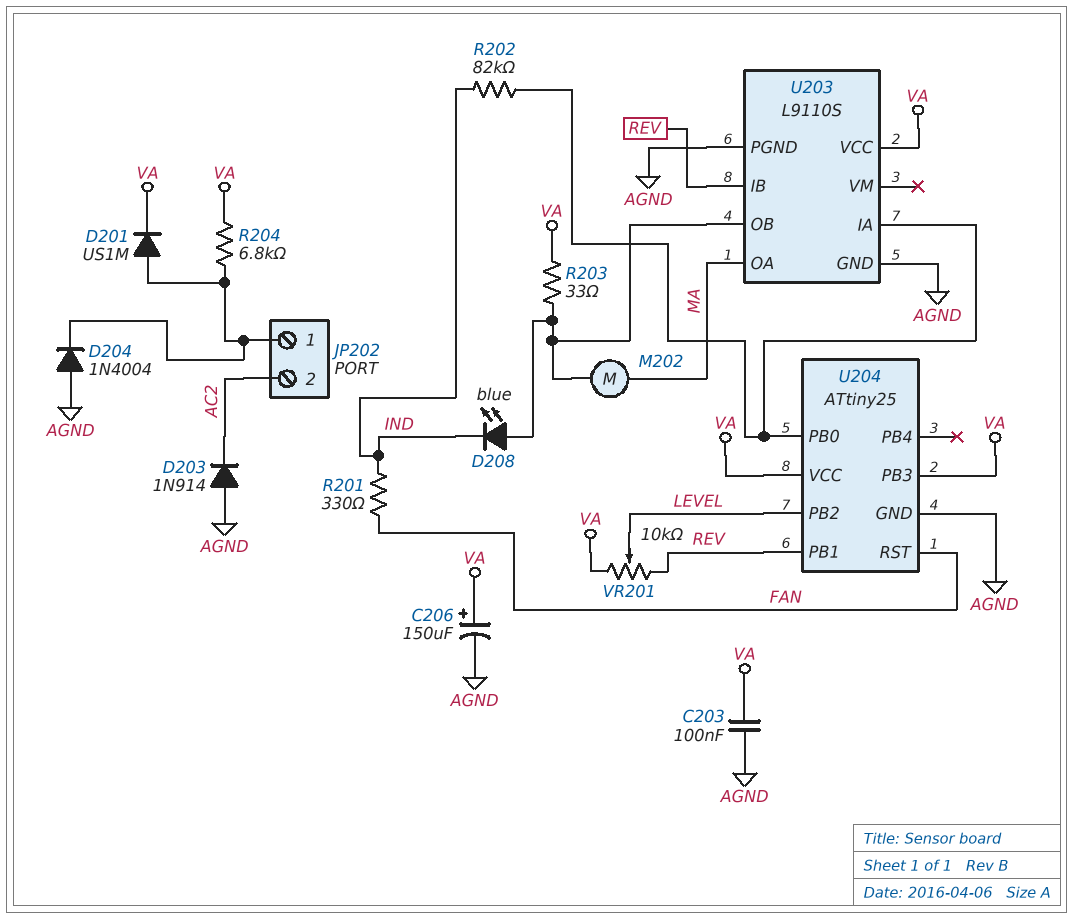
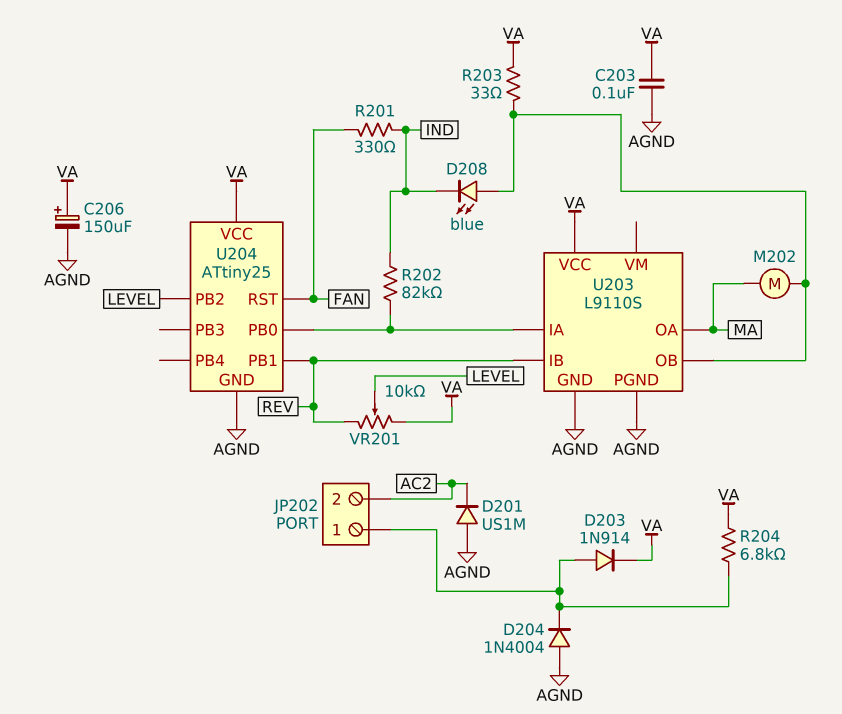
D201: diode US1M (A JP202/1, K VA) -> diode US1M (A AGND, K AC2)
D203: diode 1N914 (A AGND, K AC2) -> diode 1N914 (A JP202/1, K VA)
U204 pin PB3: VA -> none

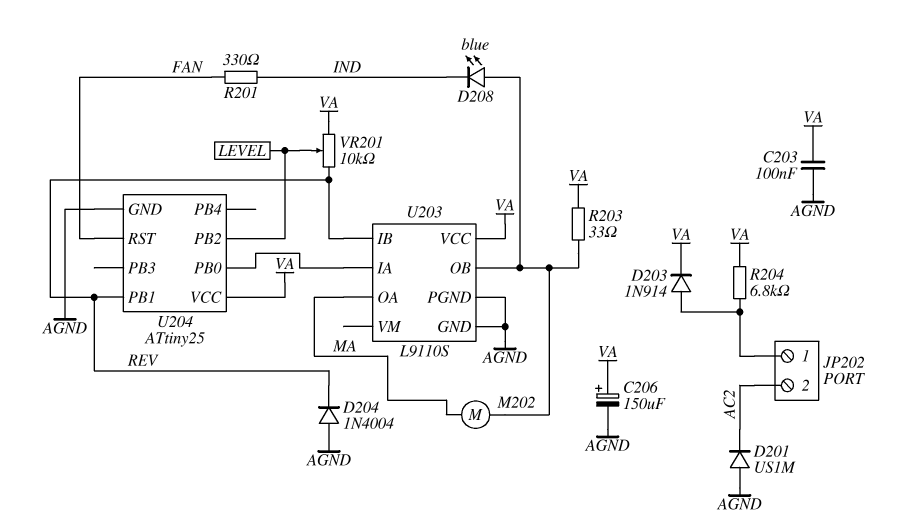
D204: diode 1N4004 (A AGND, K JP202/1) -> diode 1N4004 (A AGND, K REV)
R202: 82k (IND, U203/IA) -> none

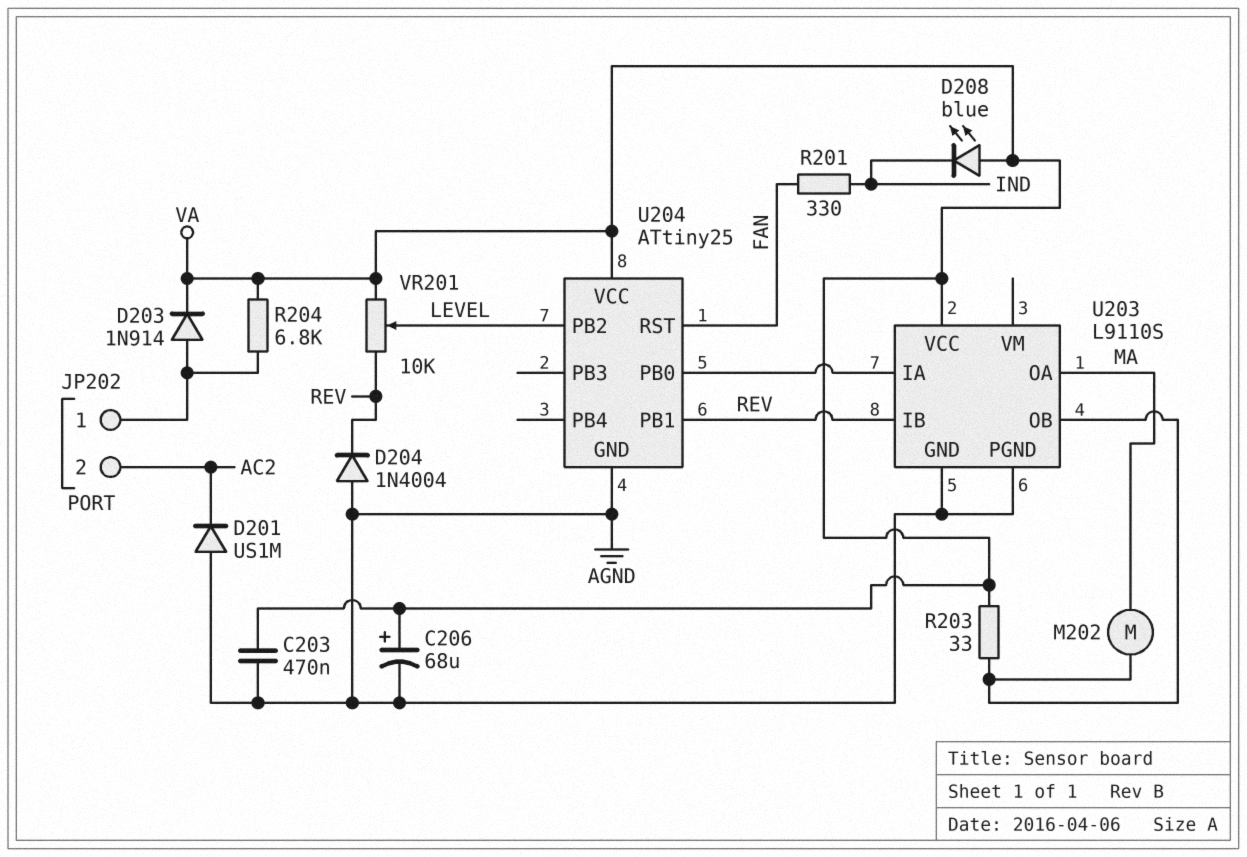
C203: 100nF (AGND, VA) -> 470nF (AGND, VA)
C206: 150uF (plus VA, minus AGND) -> 68uF (plus VA, minus AGND)
D208: LED blue (A U203/OB, K IND) -> LED blue (A VA, K IND)

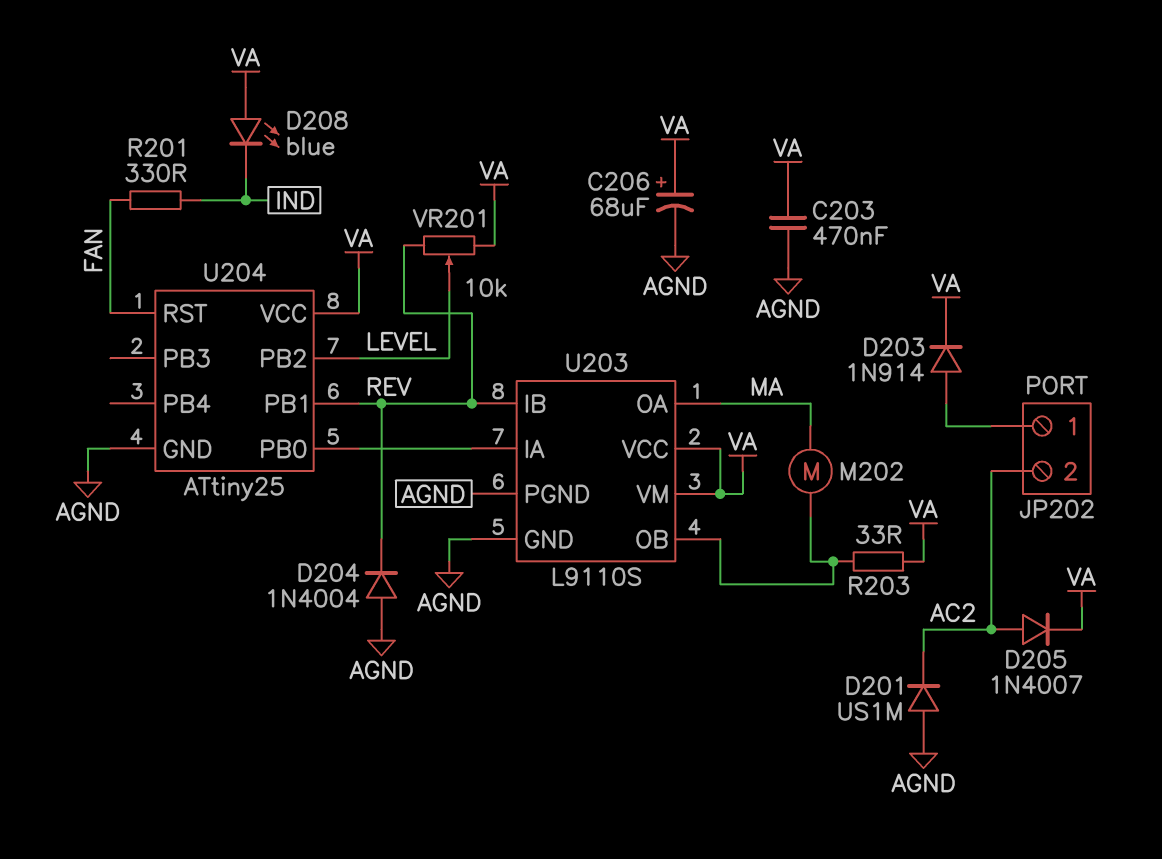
D205: none -> diode 1N4007 (A AC2, K VA)
R204: 6.8k (JP202/1, VA) -> none
U203 pin VM: none -> VA

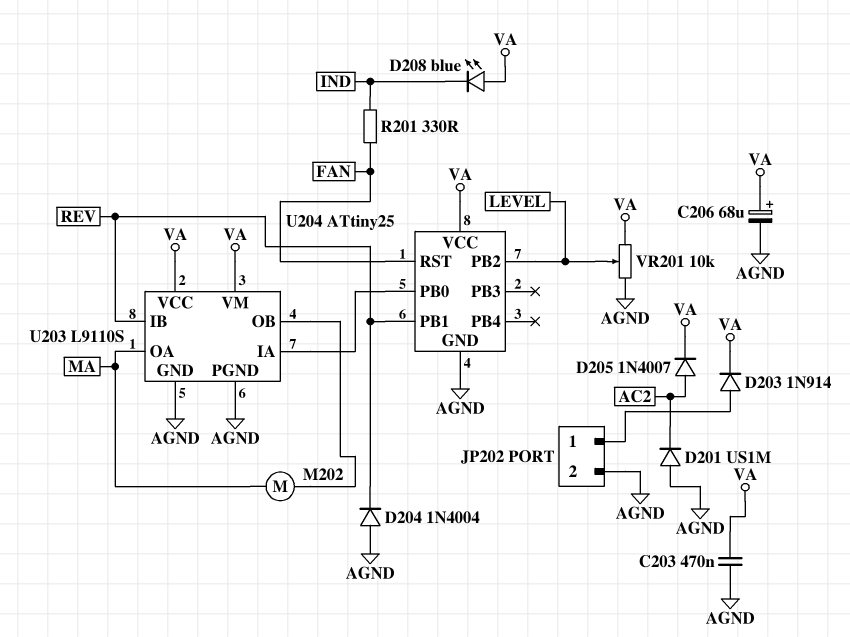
JP202 pin 2: AC2 -> AGND
R203: 33 (U203/OB, VA) -> none
VR201: 10k (REV, VA, wiper LEVEL) -> 10k (AGND, VA, wiper LEVEL)

